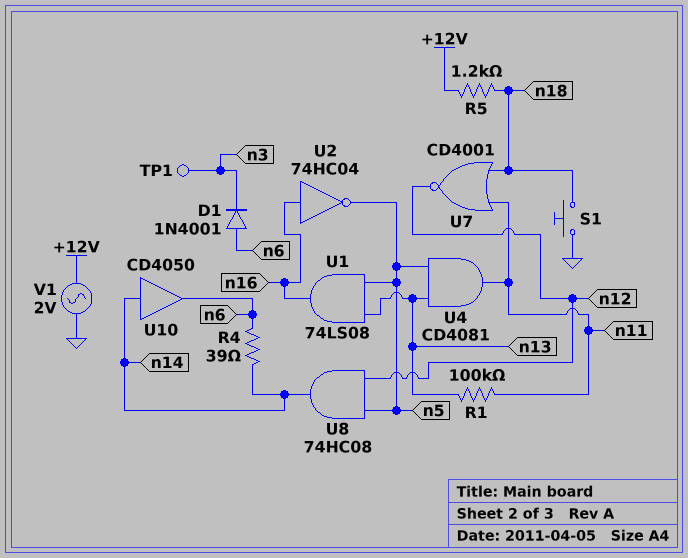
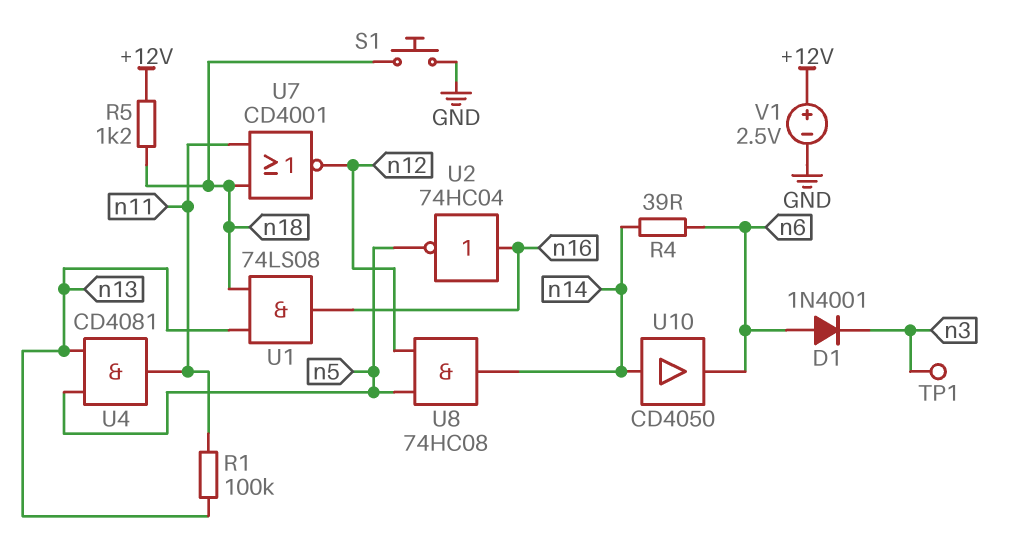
U1: AND 74LS08 (in n5, in n13, out n16) -> AND 74LS08 (in n13, in n18, out n16)
V1: AC 2V (+12V, GND) -> 2.5V (plus +12V, minus GND)

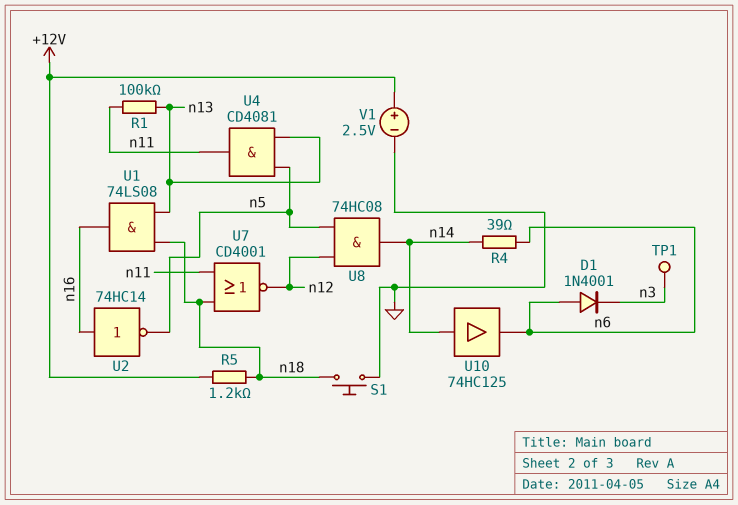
U2: NOT 74HC04 (in n16, out n5) -> NOT 74HC14 (in n16, out n5)
U10: buffer CD4050 (in n14, out n6) -> buffer 74HC125 (in n14, out n6)

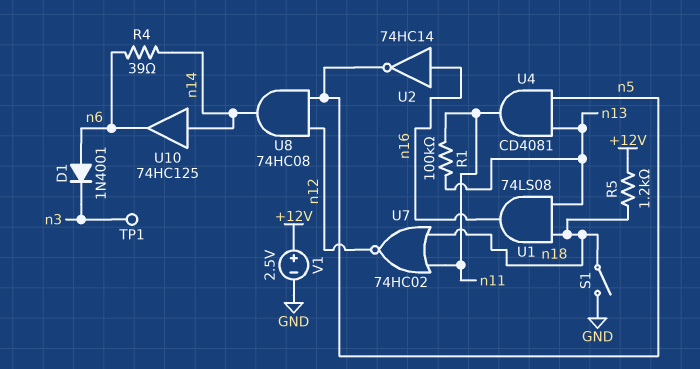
S1: button (GND, n18) -> switch (GND, n18)
U7: NOR CD4001 (in n11, in n18, out n12) -> NOR 74HC02 (in n11, in n18, out n12)

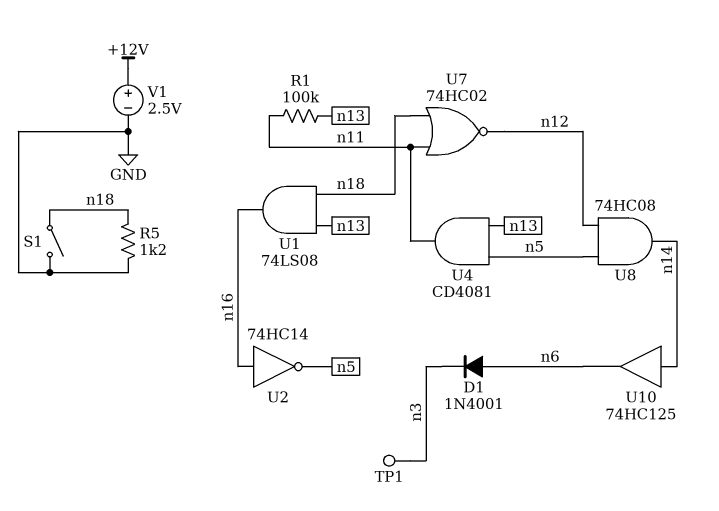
R4: 39 (n6, n14) -> none
R5: 1.2k (+12V, n18) -> 1.2k (GND, n18)

